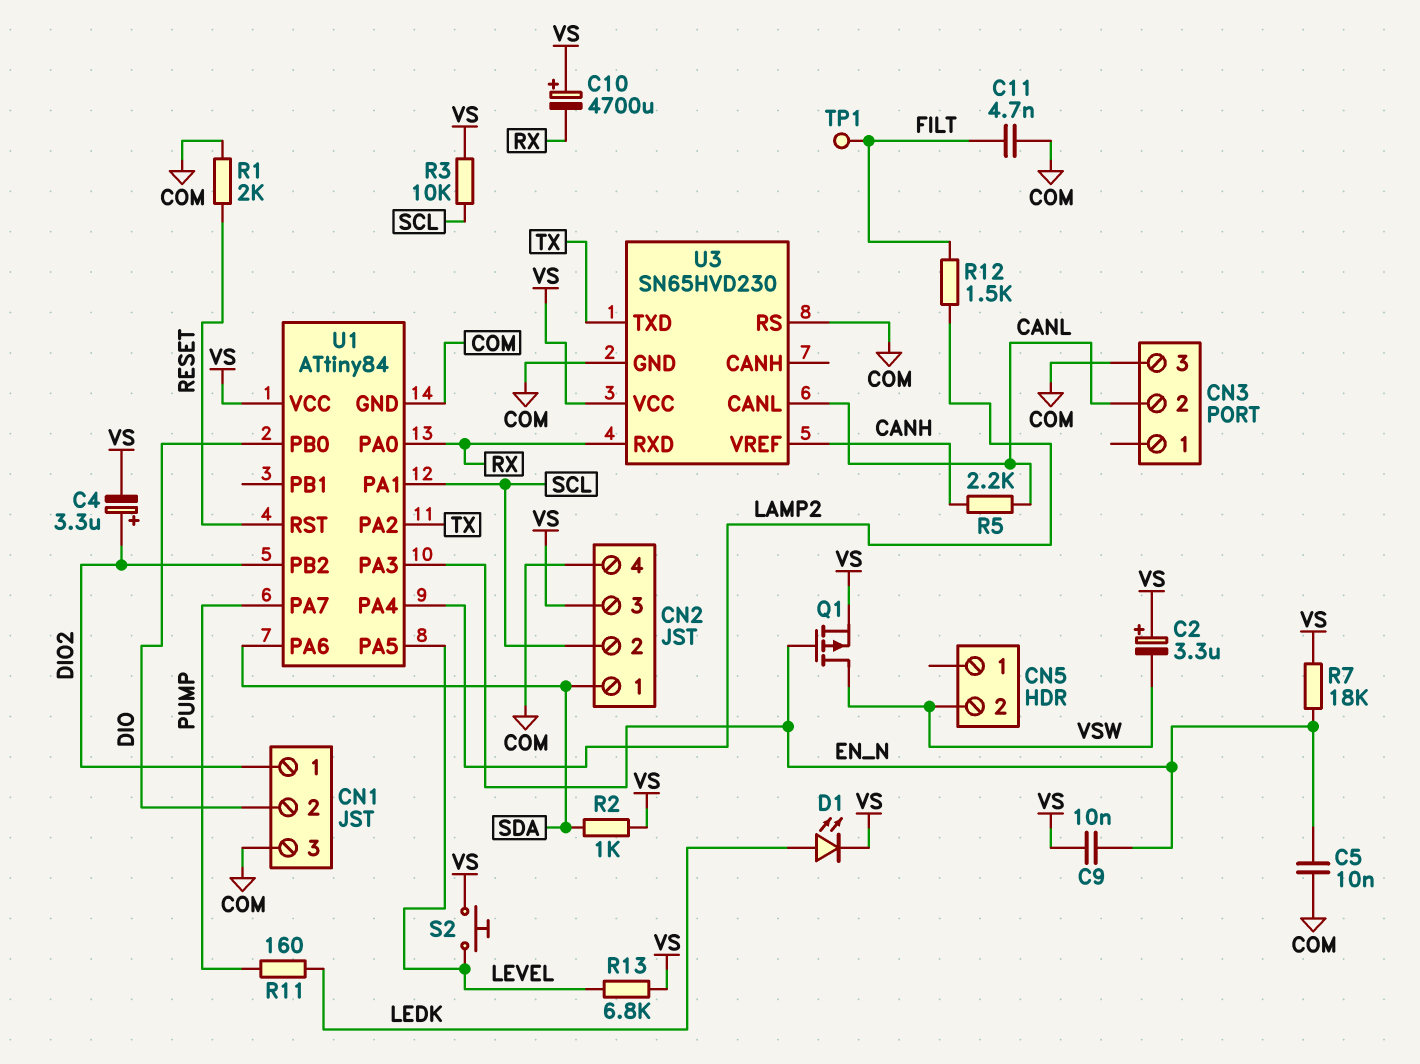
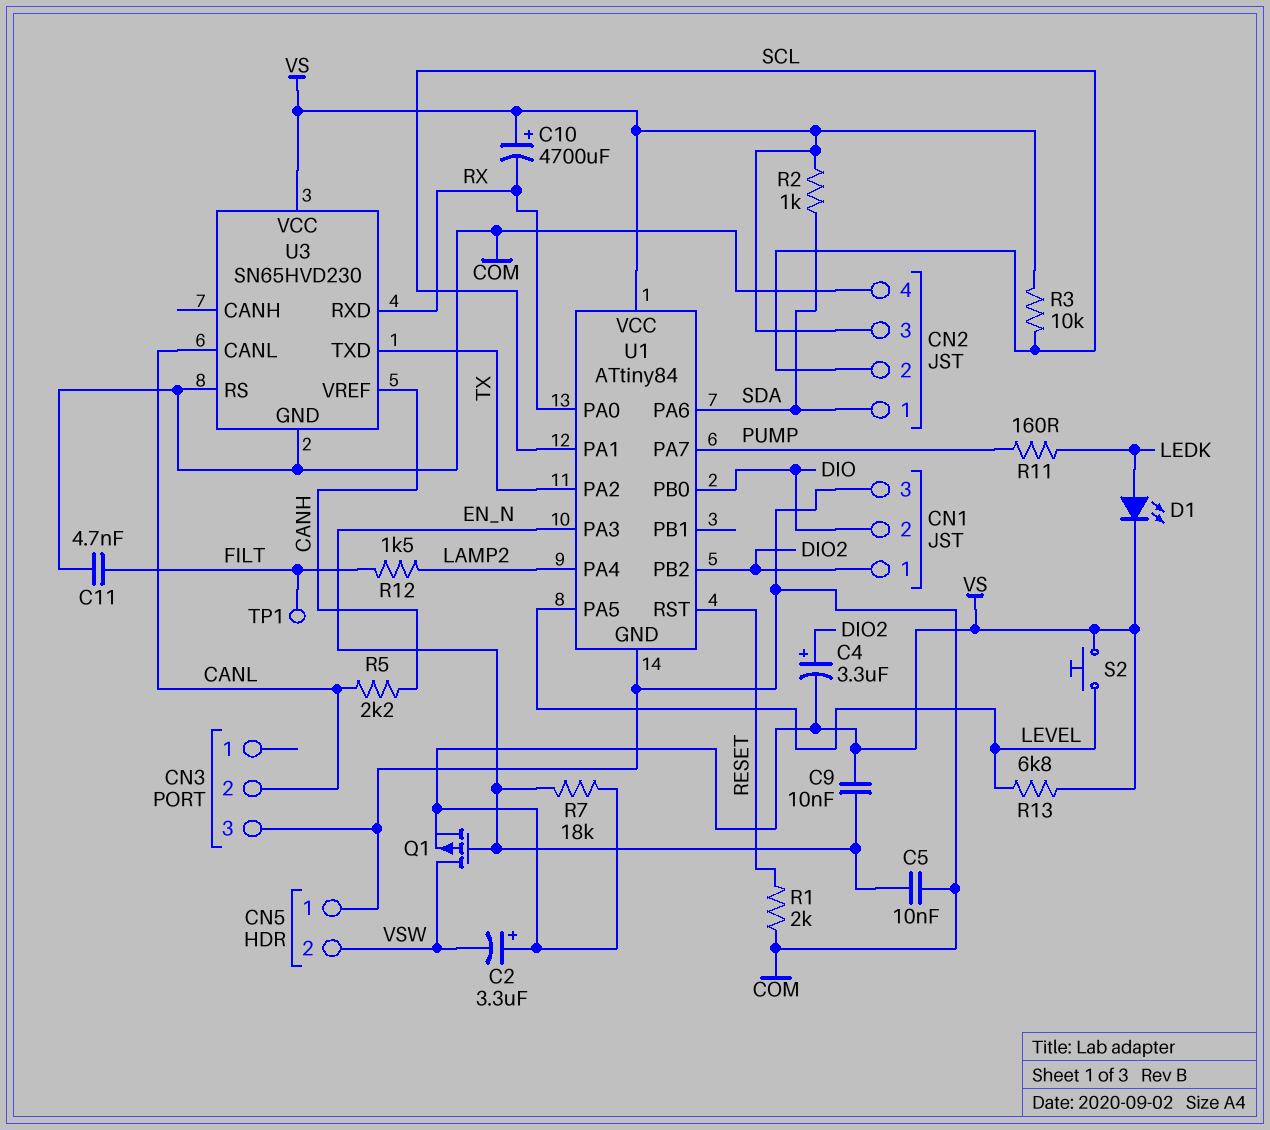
CN5 pin 1: none -> COM

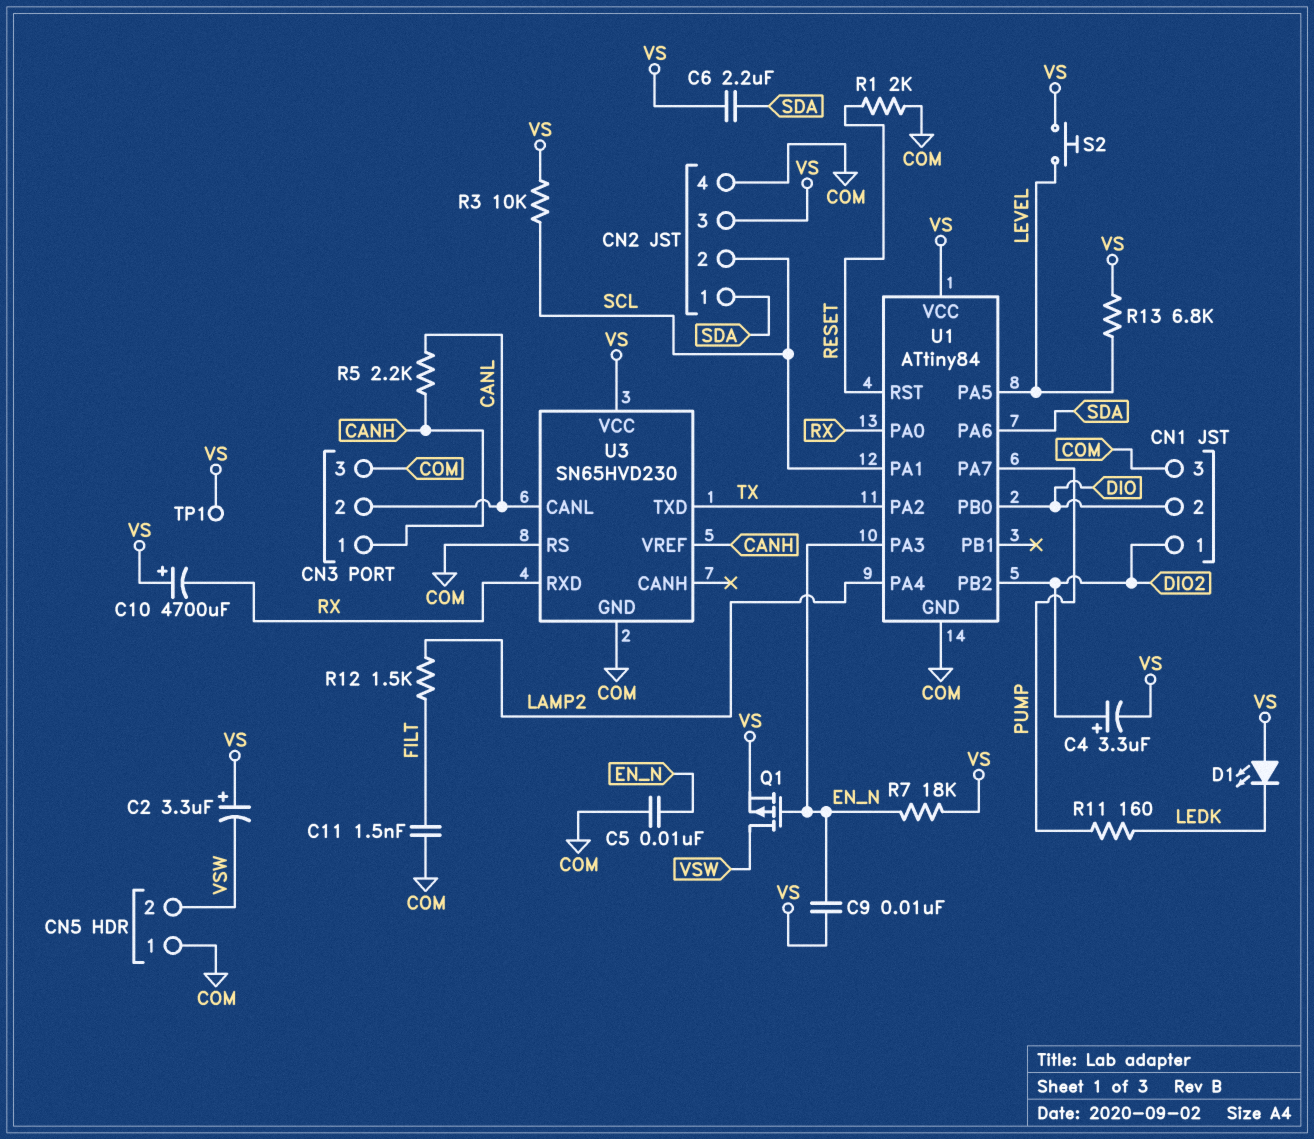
C6: none -> 2.2uF (SDA, VS)
C11: 4.7nF (COM, FILT) -> 1.5nF (COM, FILT)
CN3 pin 1: none -> CANH
D1: LED (A LEDK, K VS) -> LED (A VS, K LEDK)
R2: 1k (SDA, VS) -> none
TP1: test point (FILT) -> test point (VS)

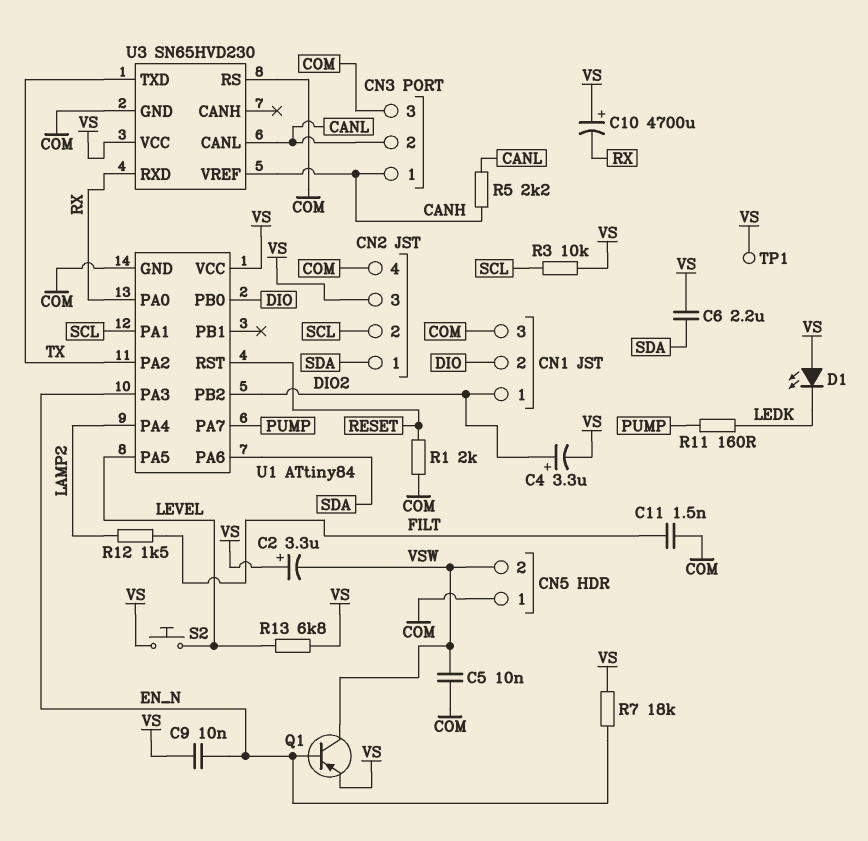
C5: 10nF (COM, EN_N) -> 10nF (COM, VSW)
Q1: PMOS (G EN_N, D VSW, S VS) -> PNP (B EN_N, C VSW, E VS)

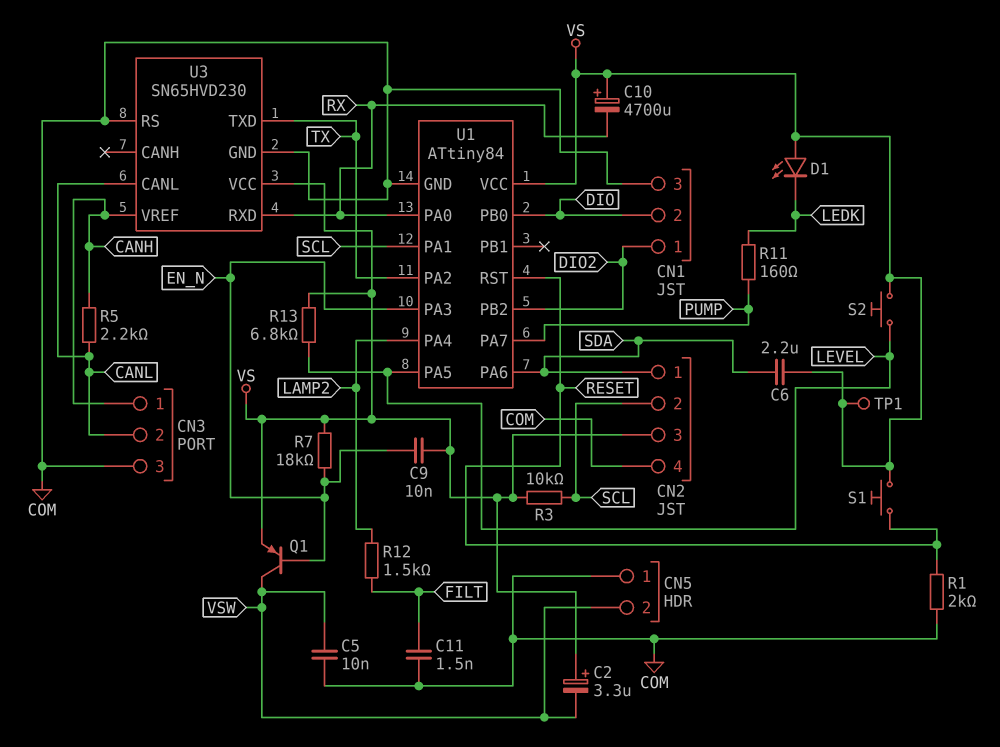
C4: 3.3uF (plus DIO2, minus VS) -> none
S1: none -> button (RESET, VS)

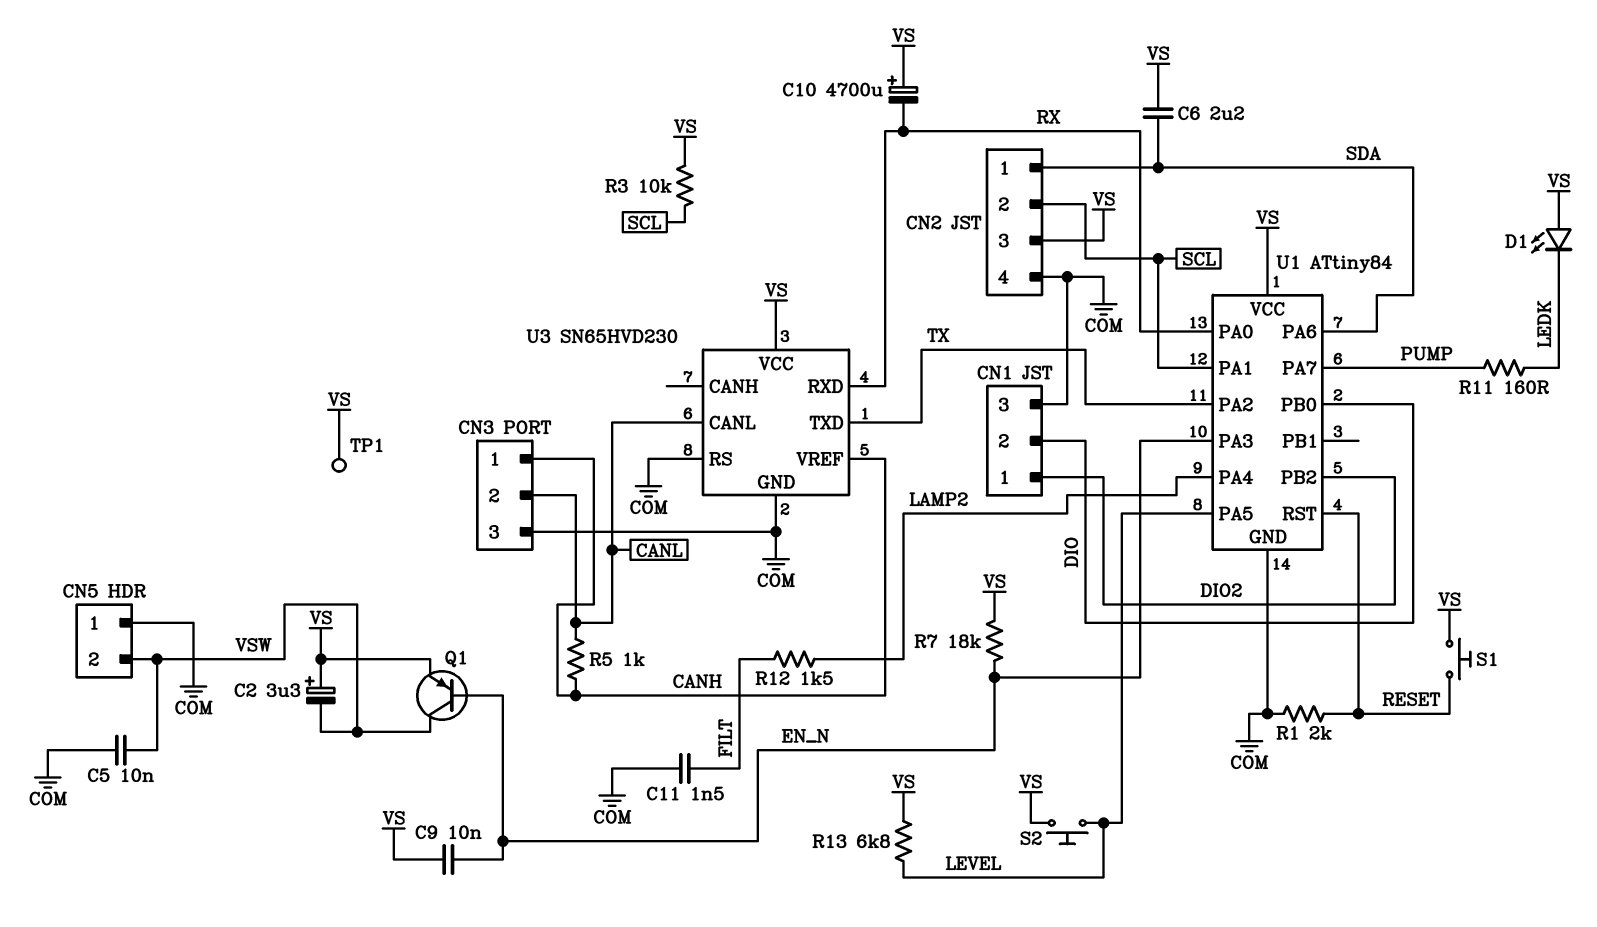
R5: 2.2k (CANH, CANL) -> 1k (CANH, CANL)

